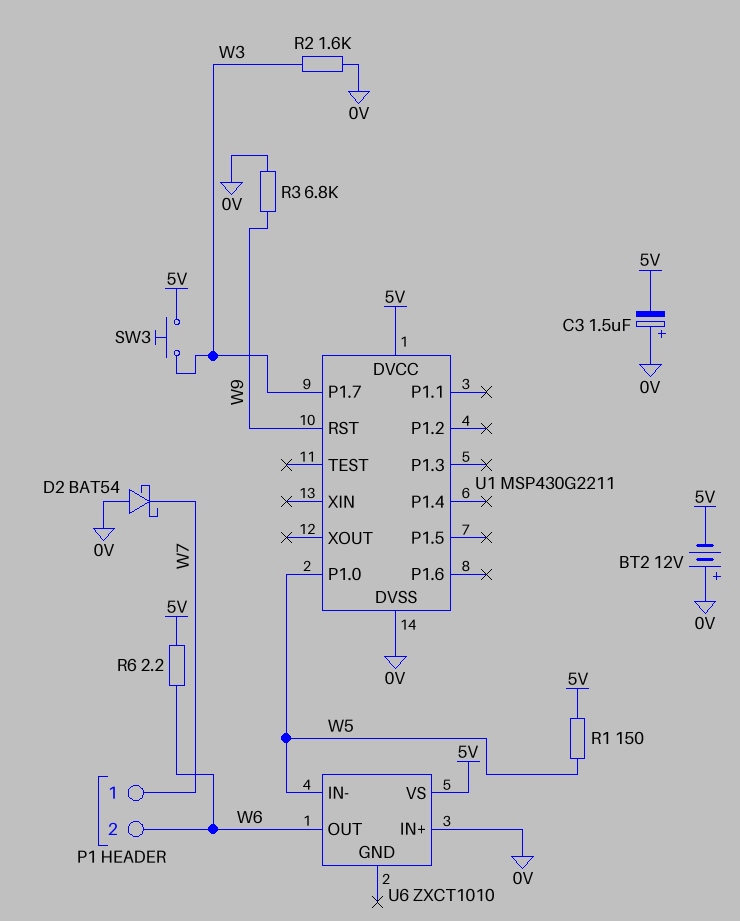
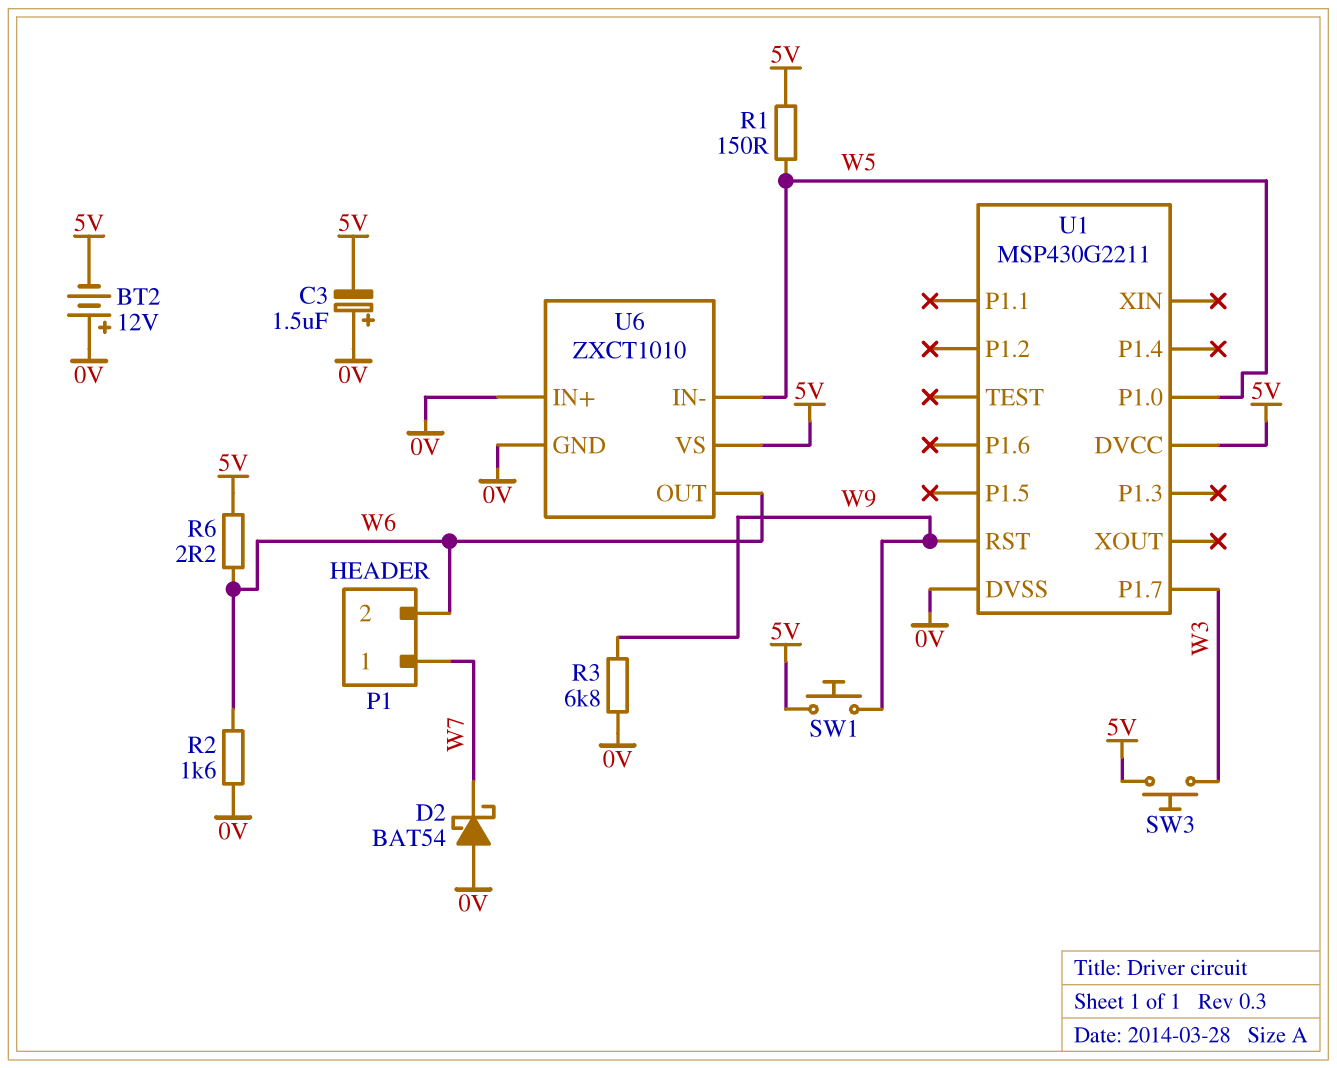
R2: 1.6k (0V, W3) -> 1.6k (0V, W6)
SW1: none -> button (5V, W9)
U6 pin GND: none -> 0V

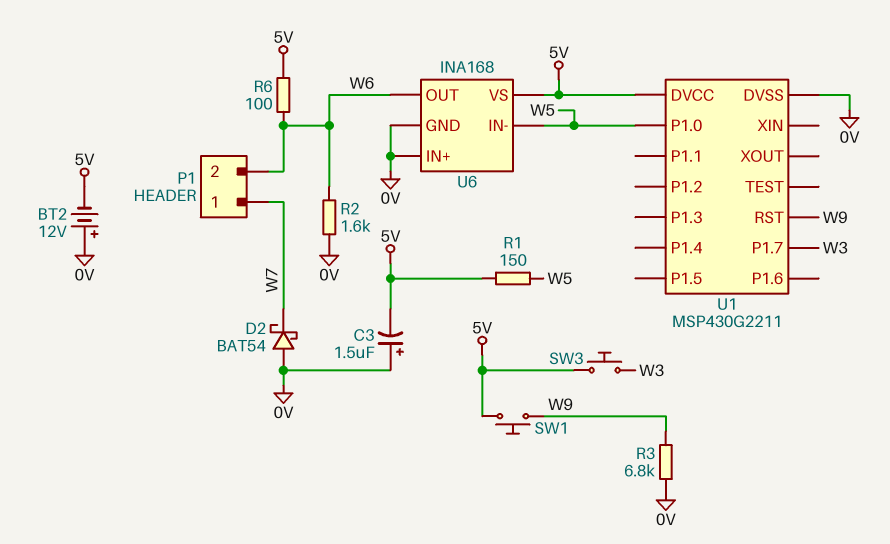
R6: 2.2 (5V, W6) -> 100 (5V, W6)
U6: ZXCT1010 -> INA168

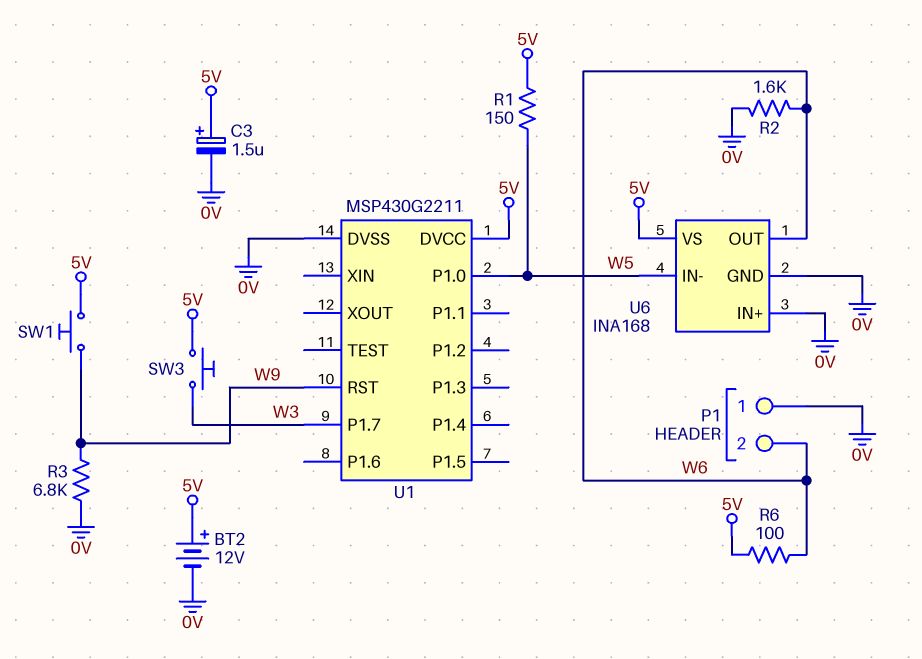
BT2: 12V (plus 0V, minus 5V) -> 12V (plus 5V, minus 0V)
C3: 1.5uF (plus 0V, minus 5V) -> 1.5uF (plus 5V, minus 0V)
D2: schottky BAT54 (A 0V, K W7) -> none
P1 pin 1: W7 -> 0V

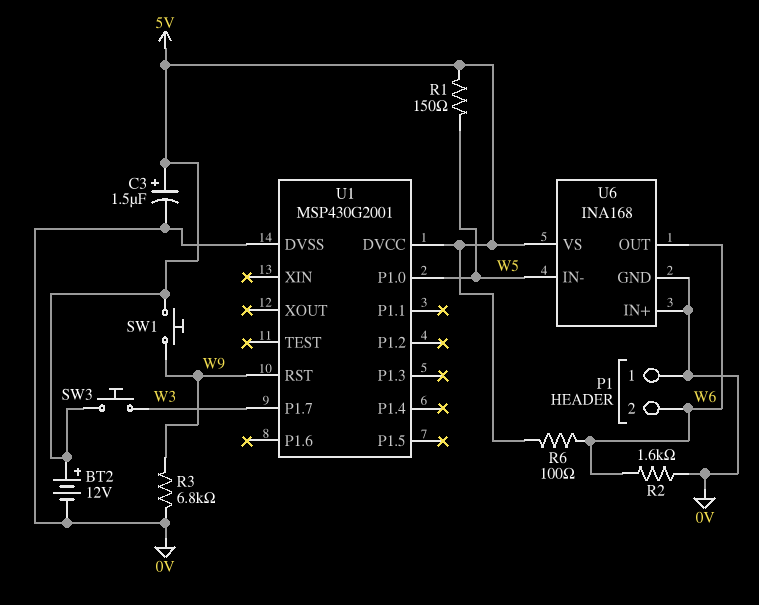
U1: MSP430G2211 -> MSP430G2001

